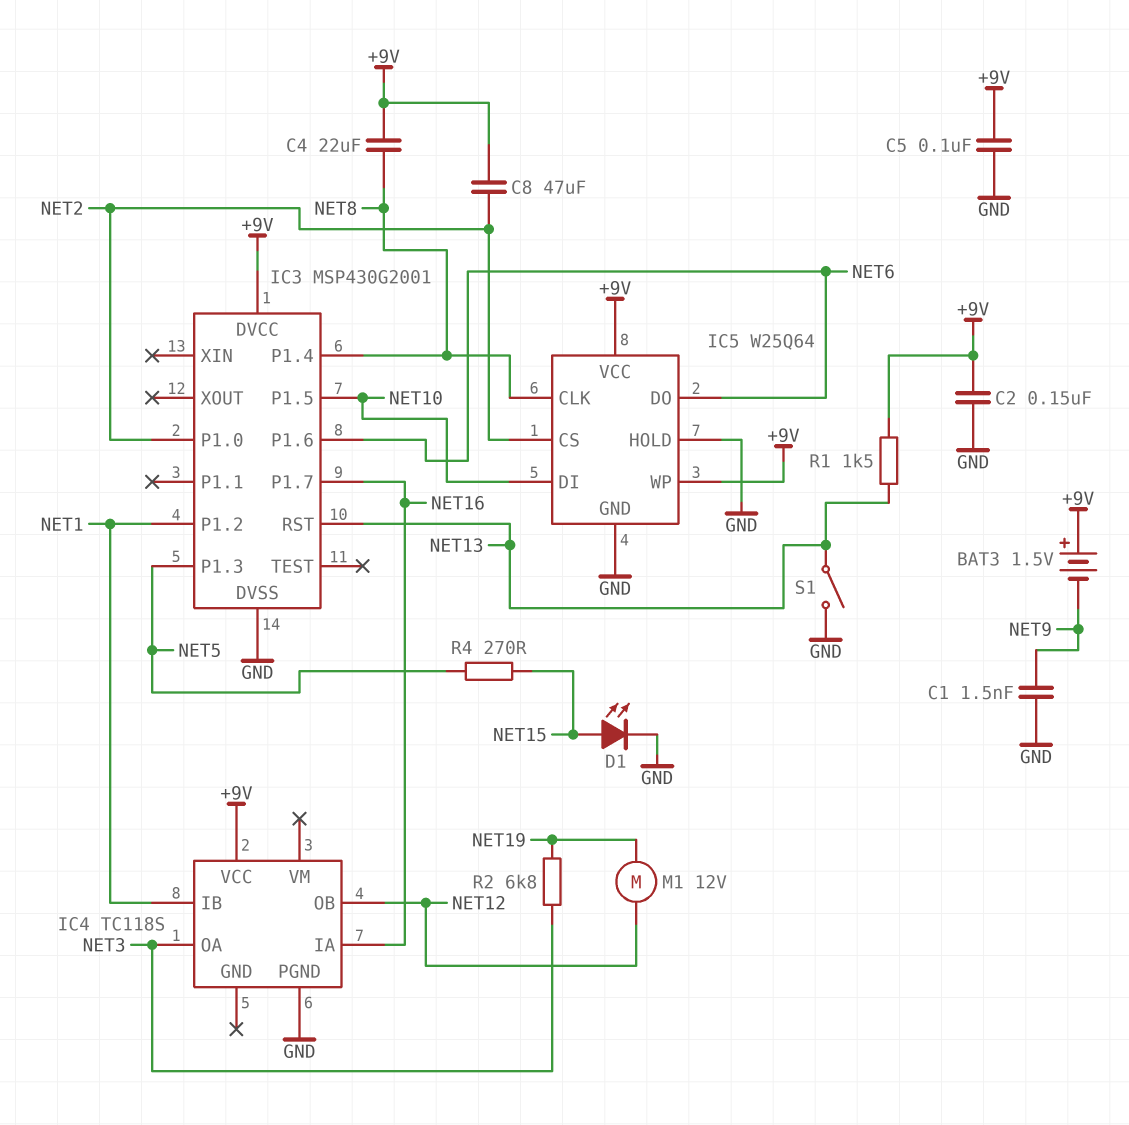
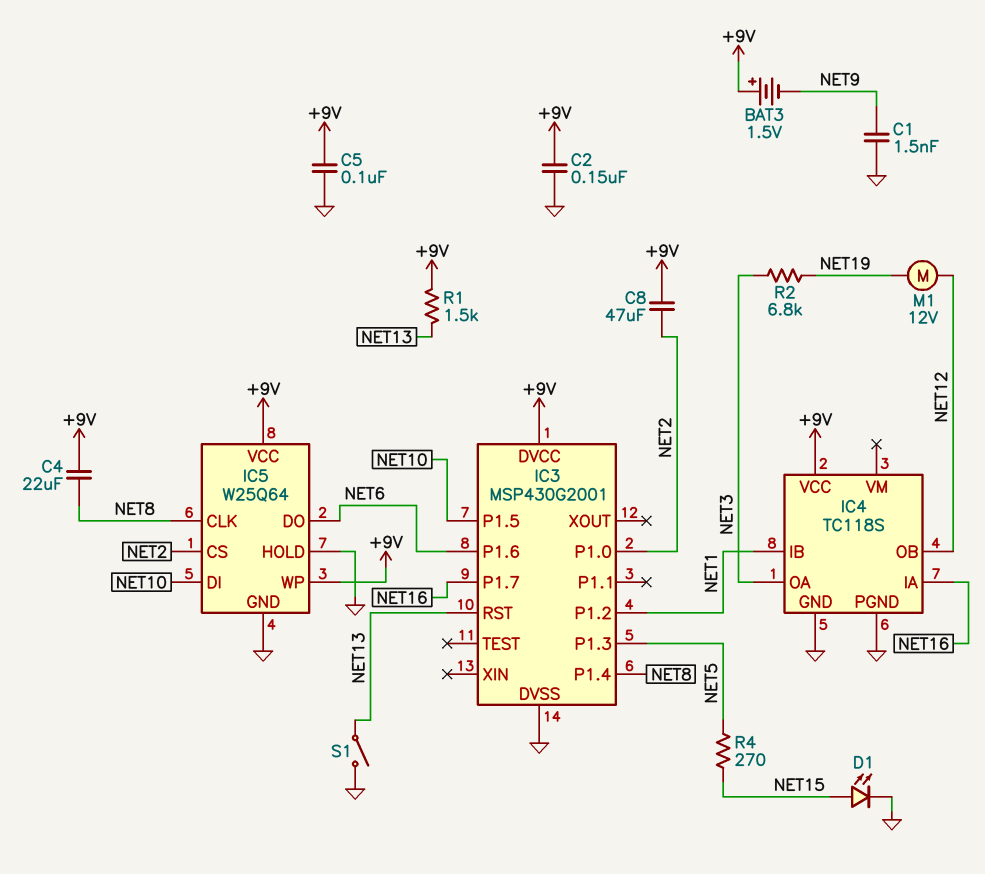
IC4 pin GND: none -> GND

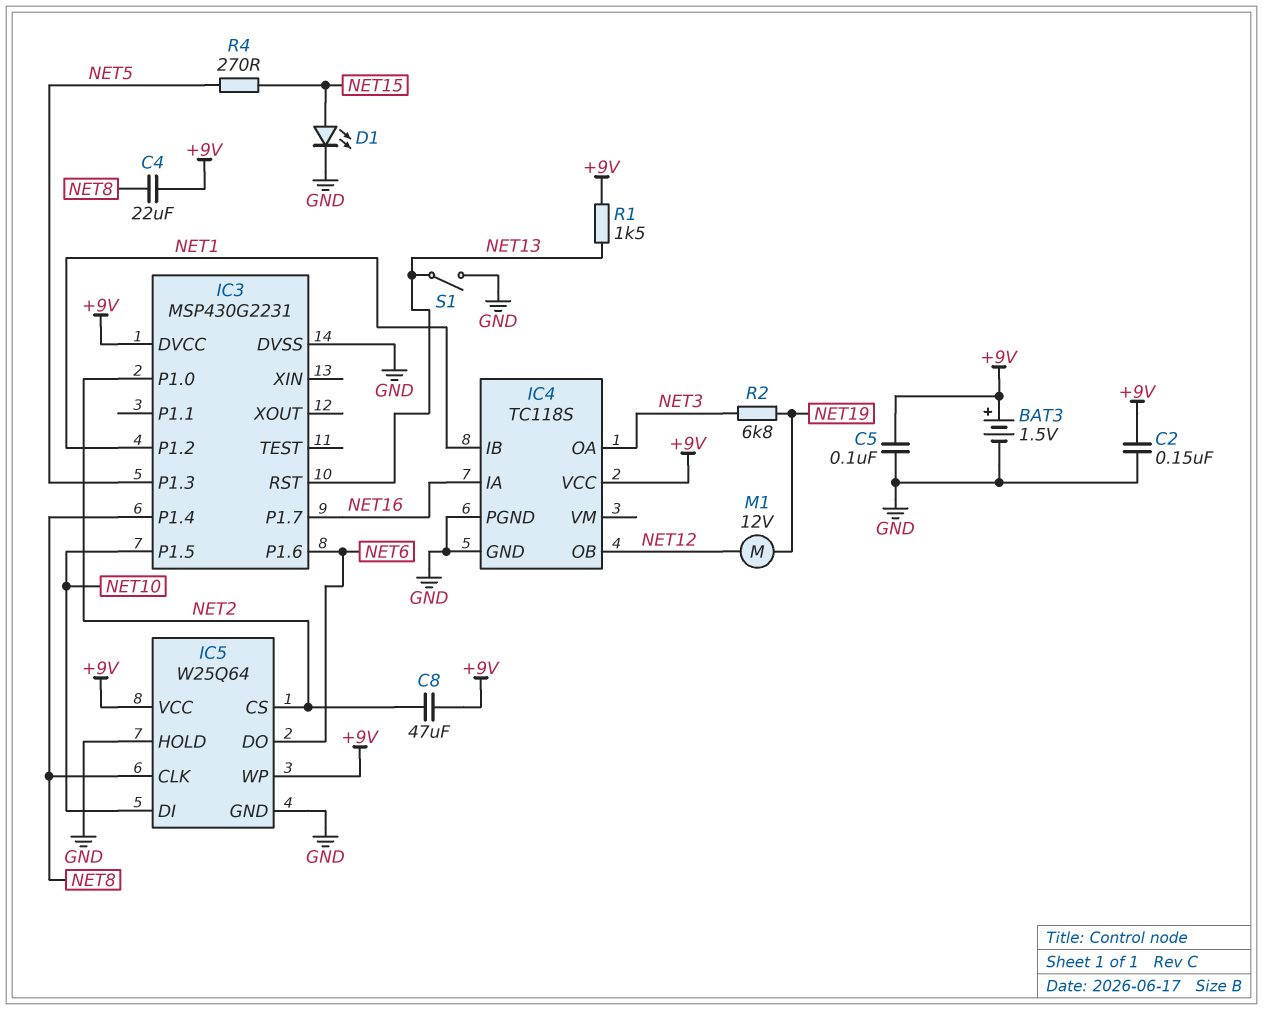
BAT3: 1.5V (plus +9V, minus NET9) -> 1.5V (plus +9V, minus GND)
C1: 1.5nF (GND, NET9) -> none
IC3: MSP430G2001 -> MSP430G2231

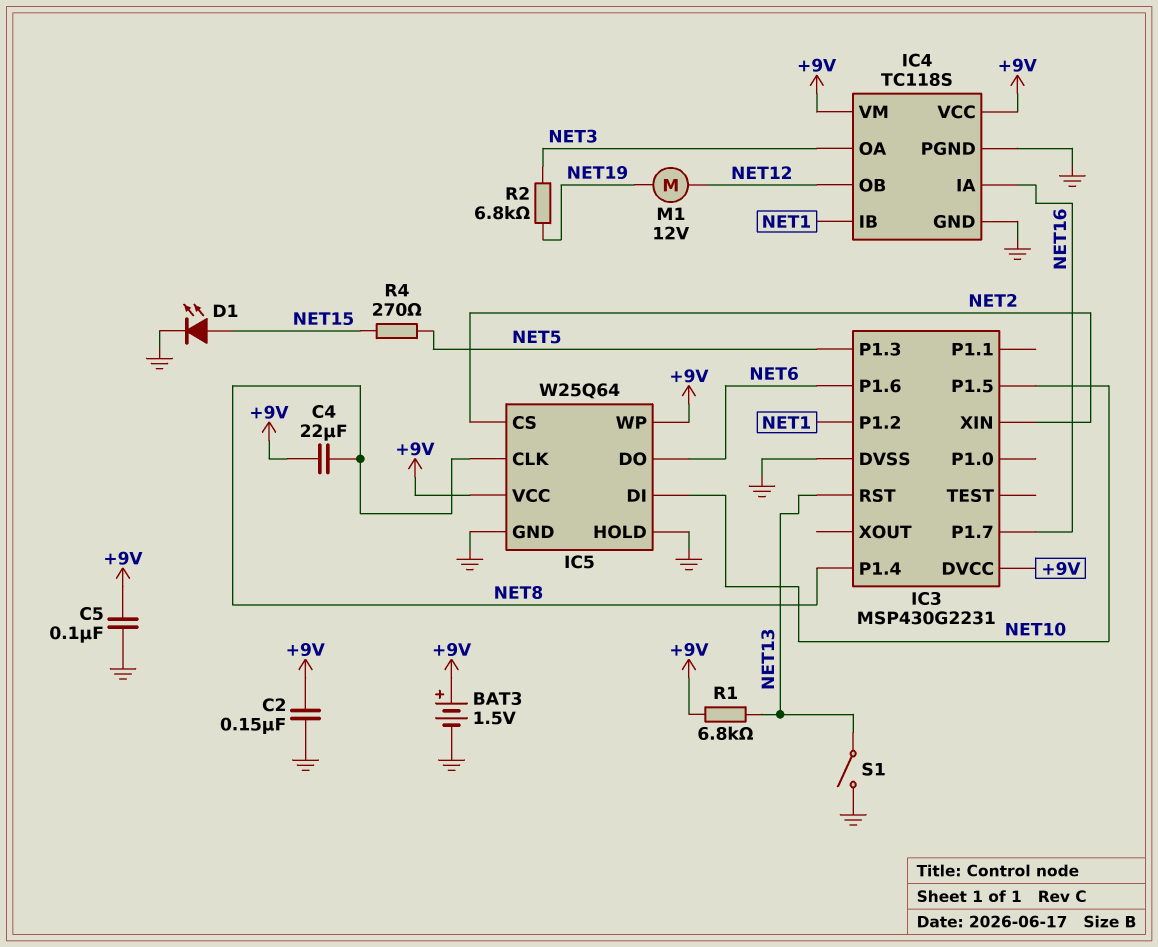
C8: 47uF (+9V, NET2) -> none
IC3 pin P1.0: NET2 -> none
IC3 pin XIN: none -> NET2
IC4 pin VM: none -> +9V
R1: 1.5k (+9V, NET13) -> 6.8k (+9V, NET13)

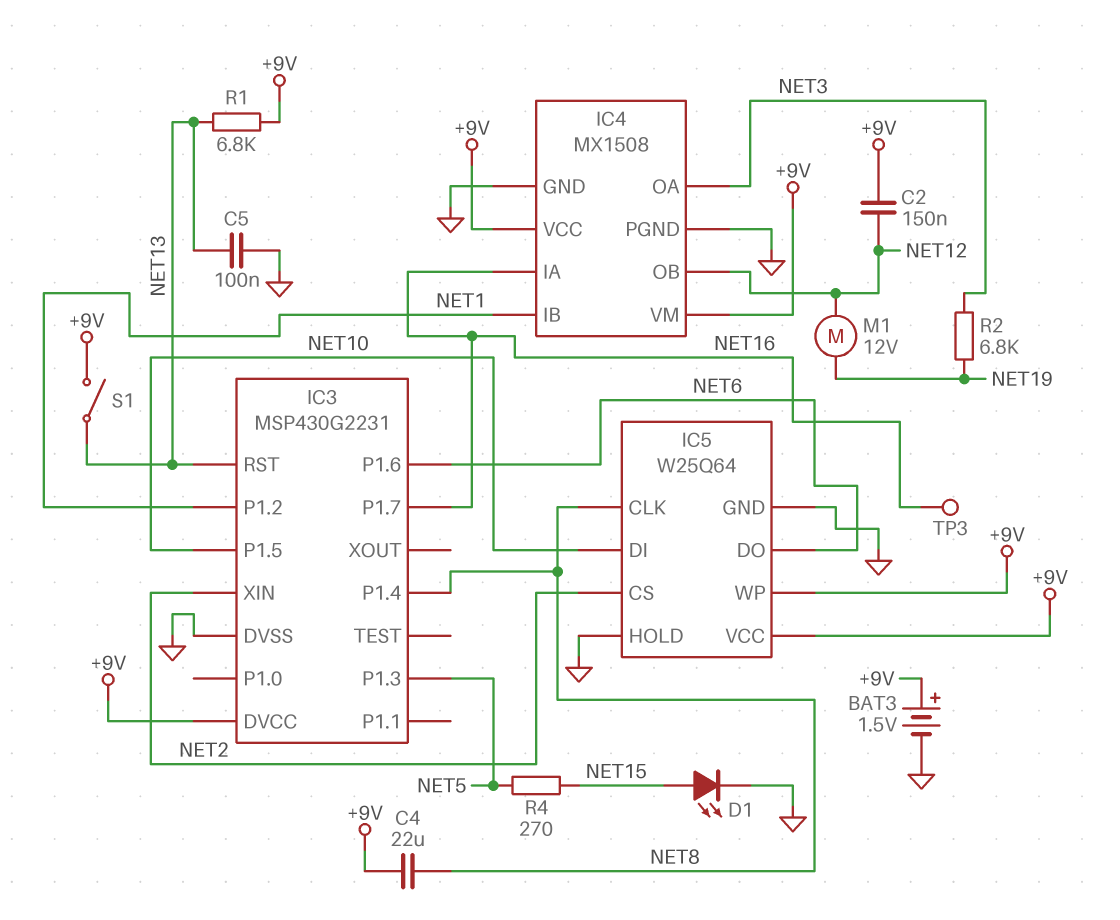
C2: 150nF (+9V, GND) -> 150nF (+9V, NET12)
C5: 100nF (+9V, GND) -> 100nF (GND, NET13)
IC4: TC118S -> MX1508
S1: switch (GND, NET13) -> switch (+9V, NET13)
TP3: none -> test point (NET16)

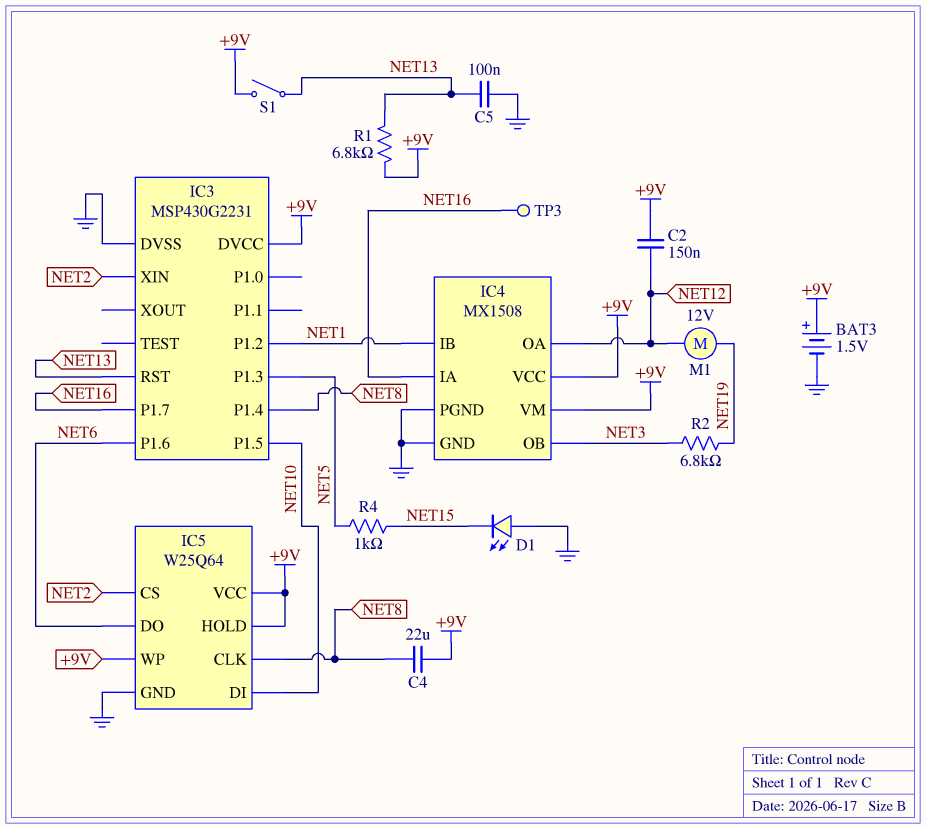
D1: LED (A NET15, K GND) -> LED (A GND, K NET15)
IC4 pin OA: NET3 -> NET12
IC4 pin OB: NET12 -> NET3
IC5 pin HOLD: GND -> +9V
R4: 270 (NET5, NET15) -> 1k (NET5, NET15)

